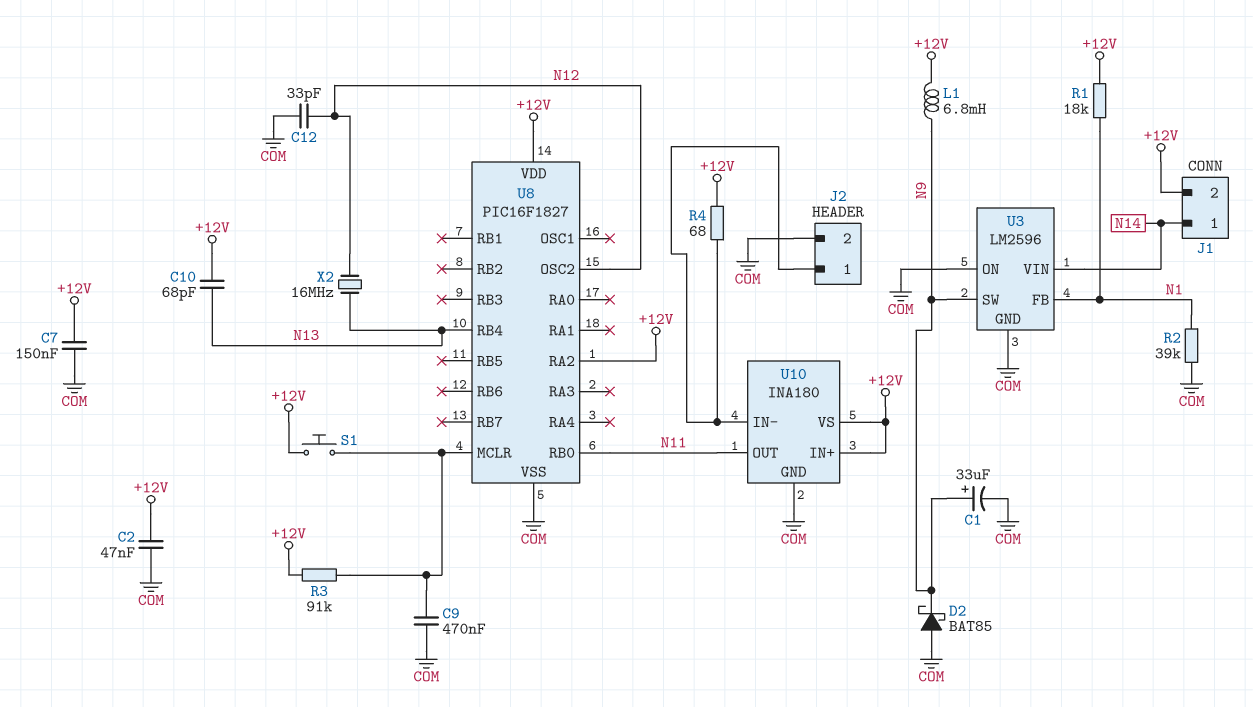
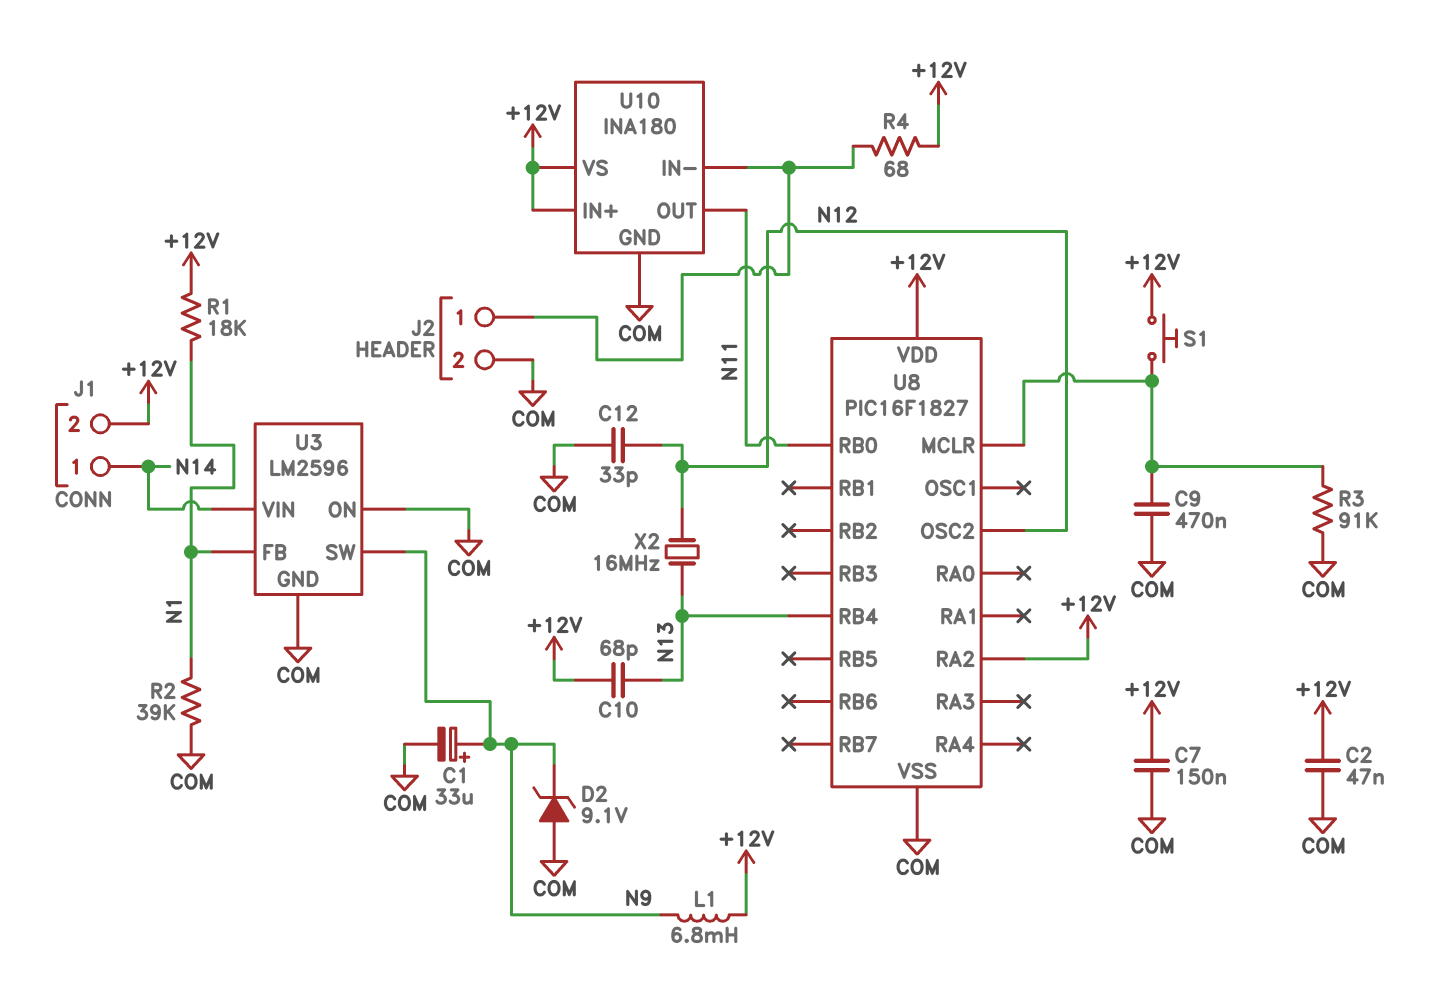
D2: schottky BAT85 (A COM, K N9) -> zener 9.1V (A COM, K N9)
R3: 91k (+12V, U8/MCLR) -> 91k (COM, U8/MCLR)

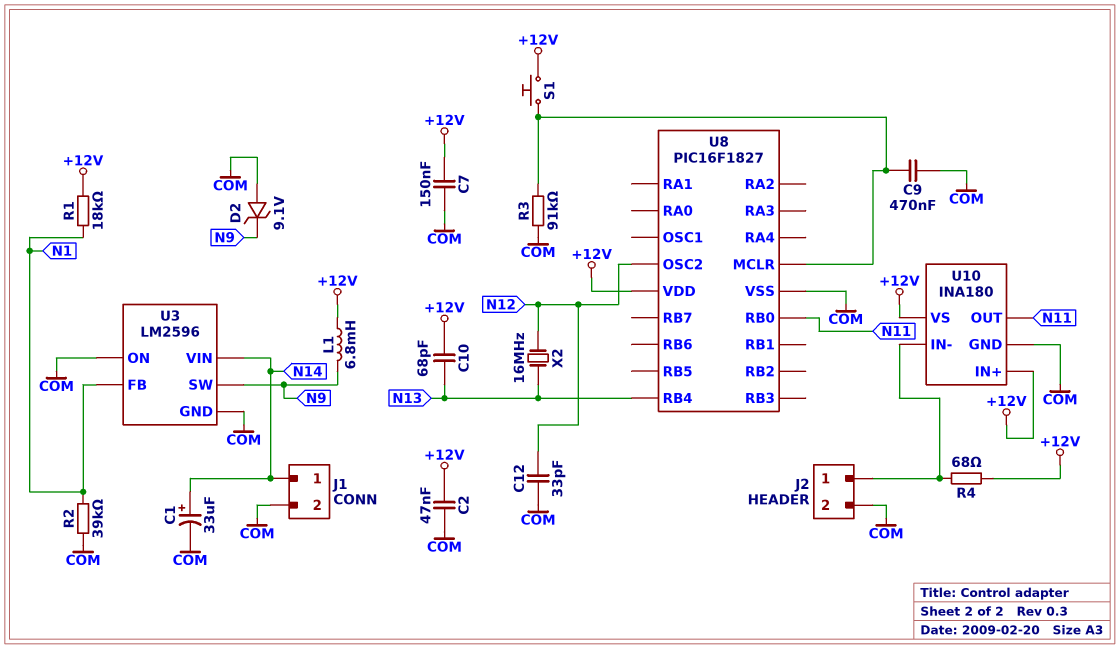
C1: 33uF (plus N9, minus COM) -> 33uF (plus N14, minus COM)
J1 pin 2: +12V -> COM
U8 pin RA2: +12V -> none

